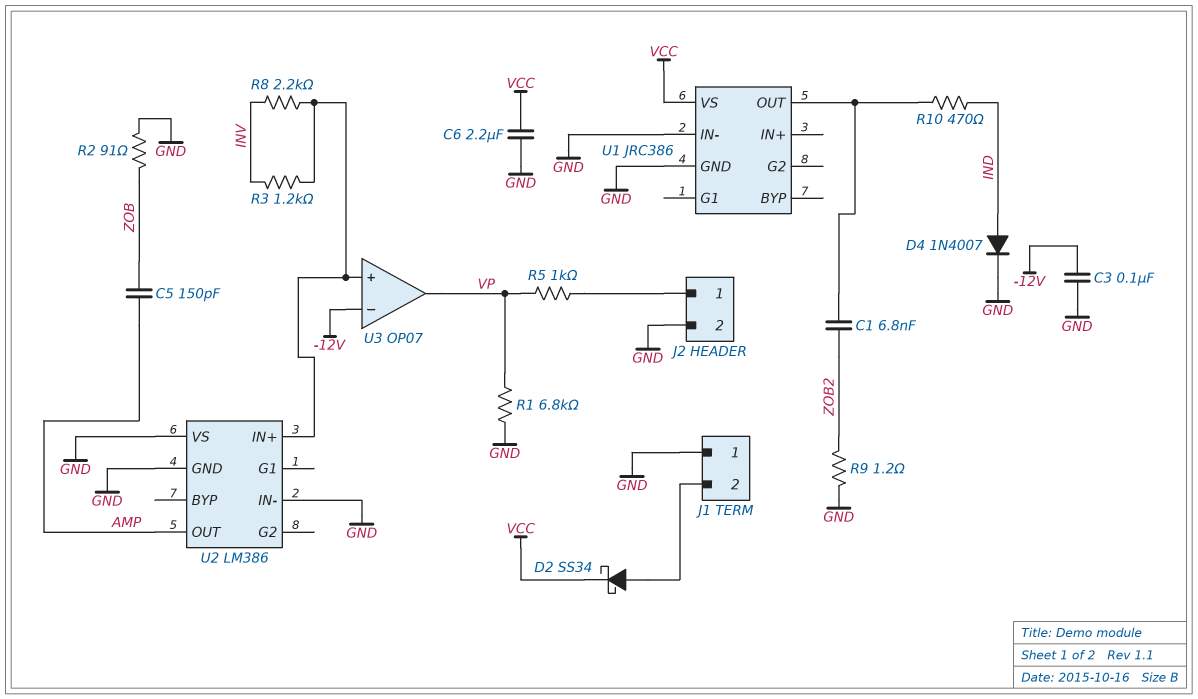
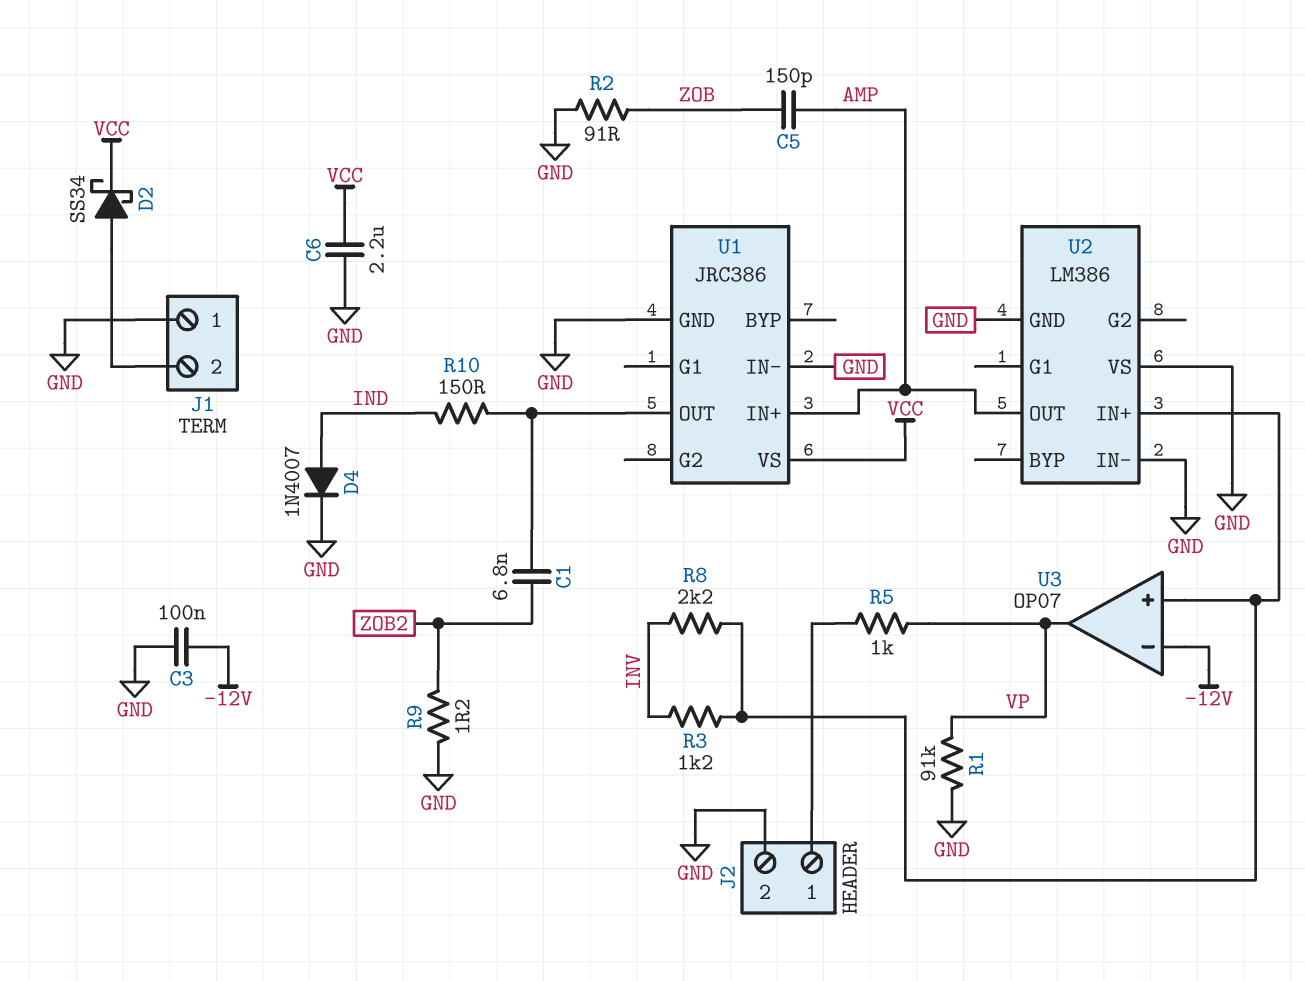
R1: 6.8k (GND, VP) -> 91k (GND, VP)
R10: 470 (IND, U1/OUT) -> 150 (IND, U1/OUT)
U1 pin IN+: none -> AMP

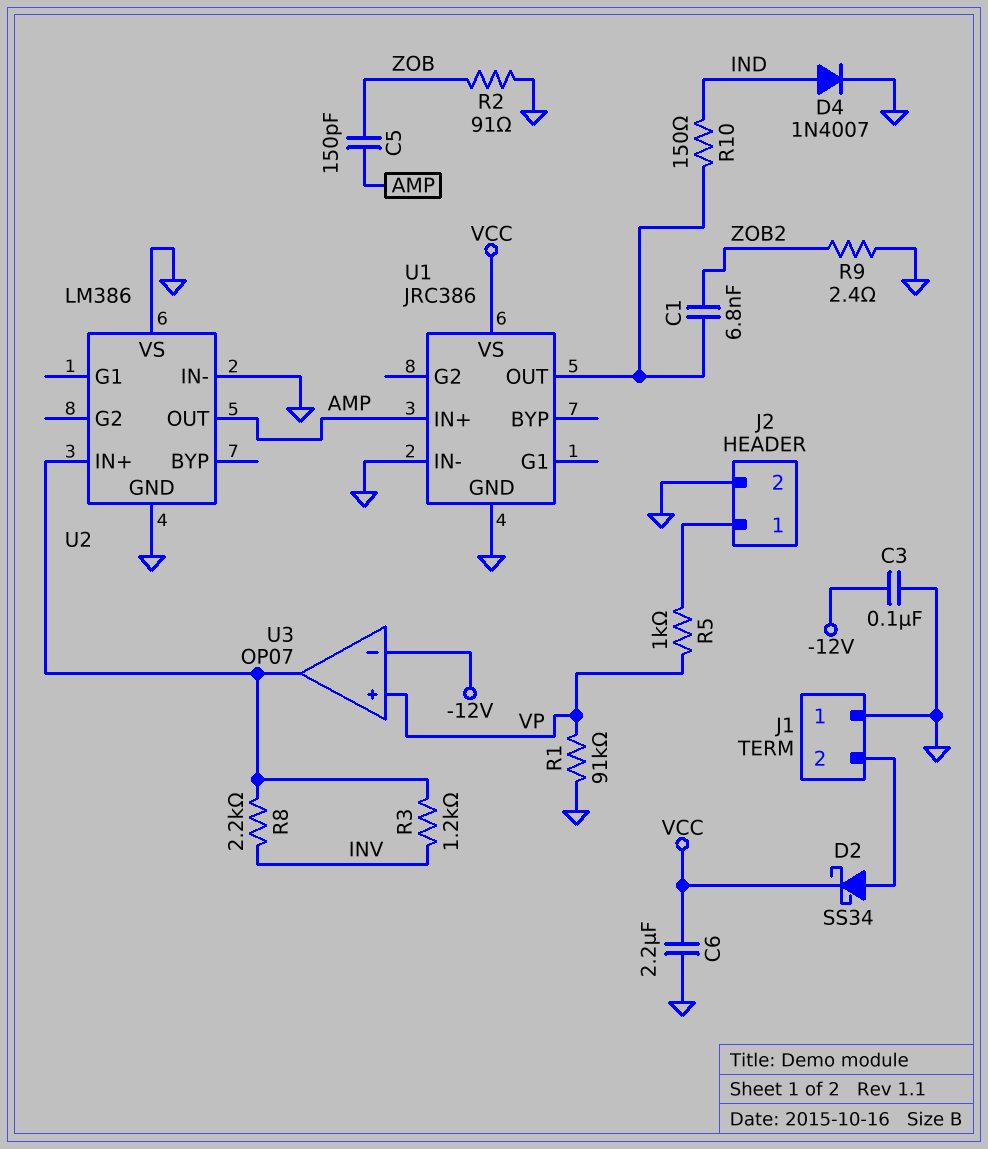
R9: 1.2 (GND, ZOB2) -> 2.4 (GND, ZOB2)
U3 pin in+: U2/IN+ -> VP
U3 pin out: VP -> U2/IN+

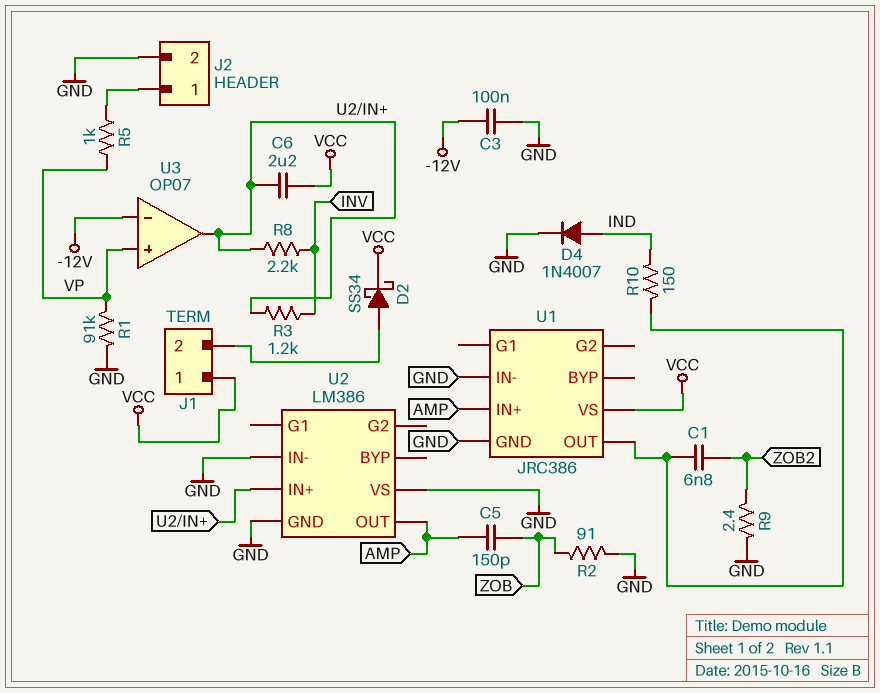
C6: 2.2uF (GND, VCC) -> 2.2uF (U2/IN+, VCC)
J1 pin 1: GND -> VCC

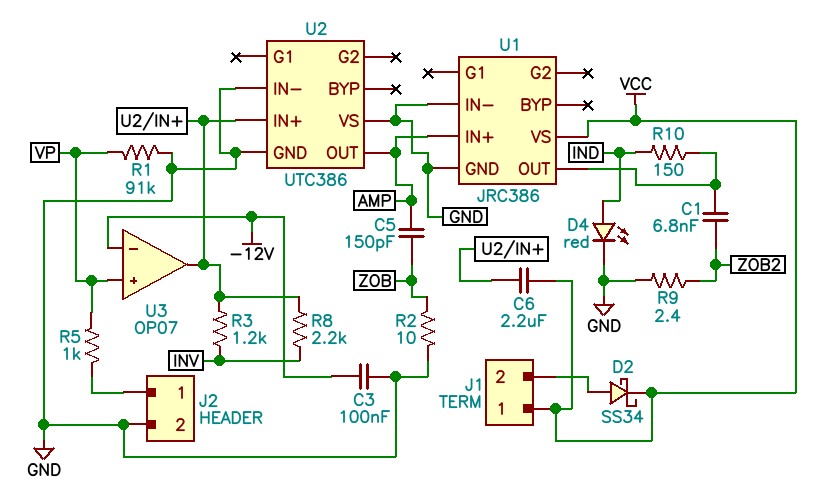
D4: diode 1N4007 (A IND, K GND) -> LED red (A IND, K GND)
R2: 91 (GND, ZOB) -> 10 (GND, ZOB)
U2: LM386 -> UTC386

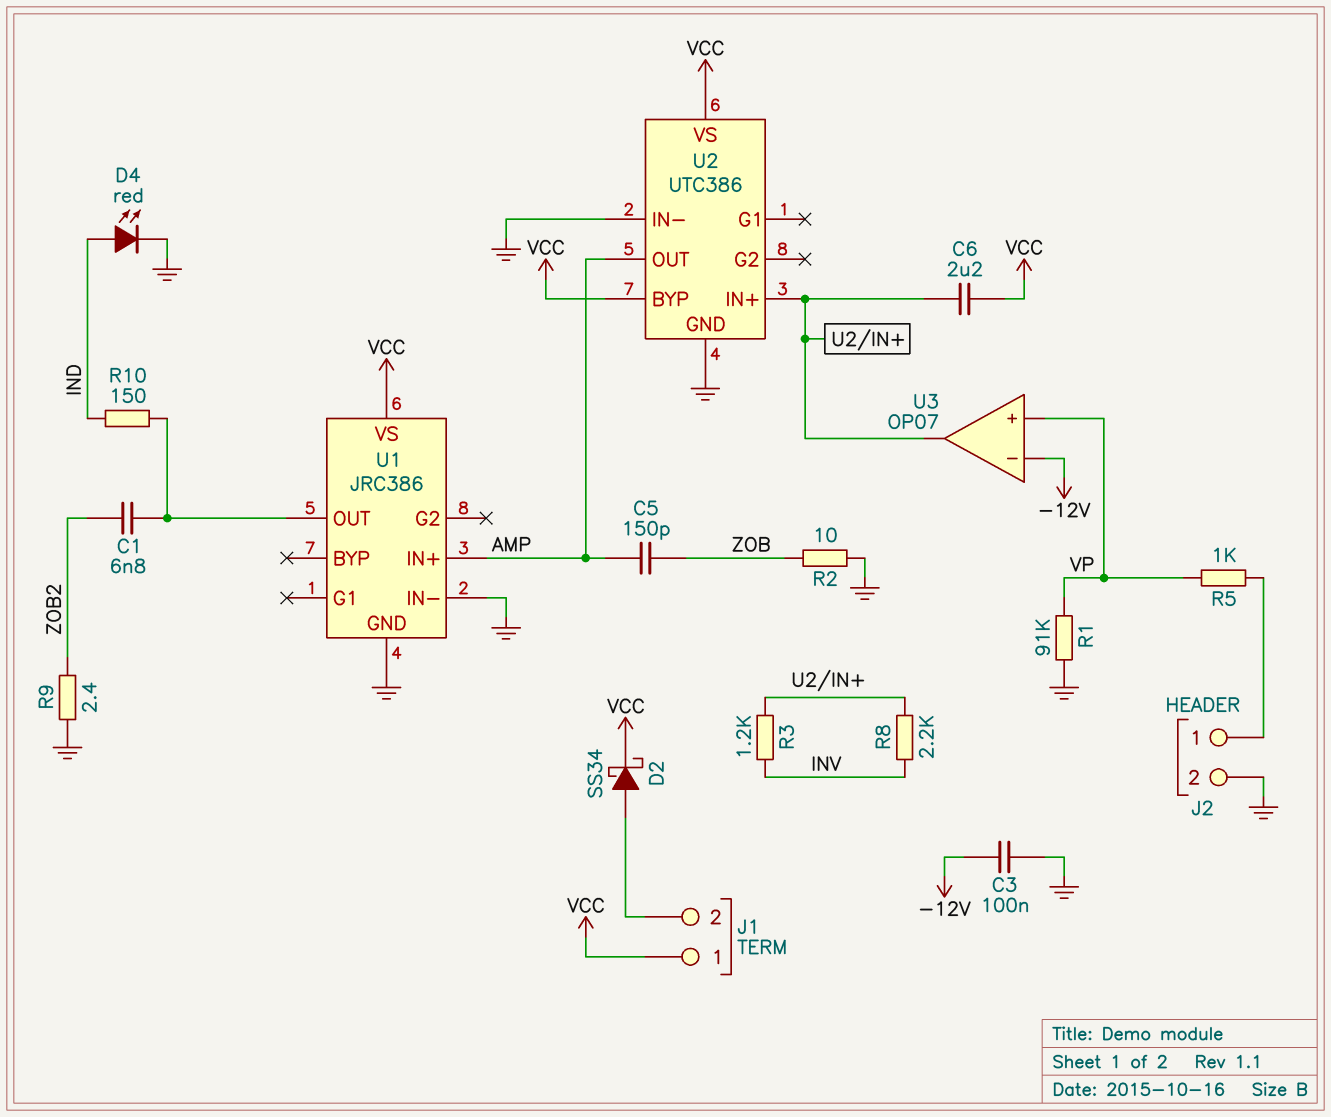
U2 pin BYP: none -> VCC
U2 pin VS: GND -> VCC

